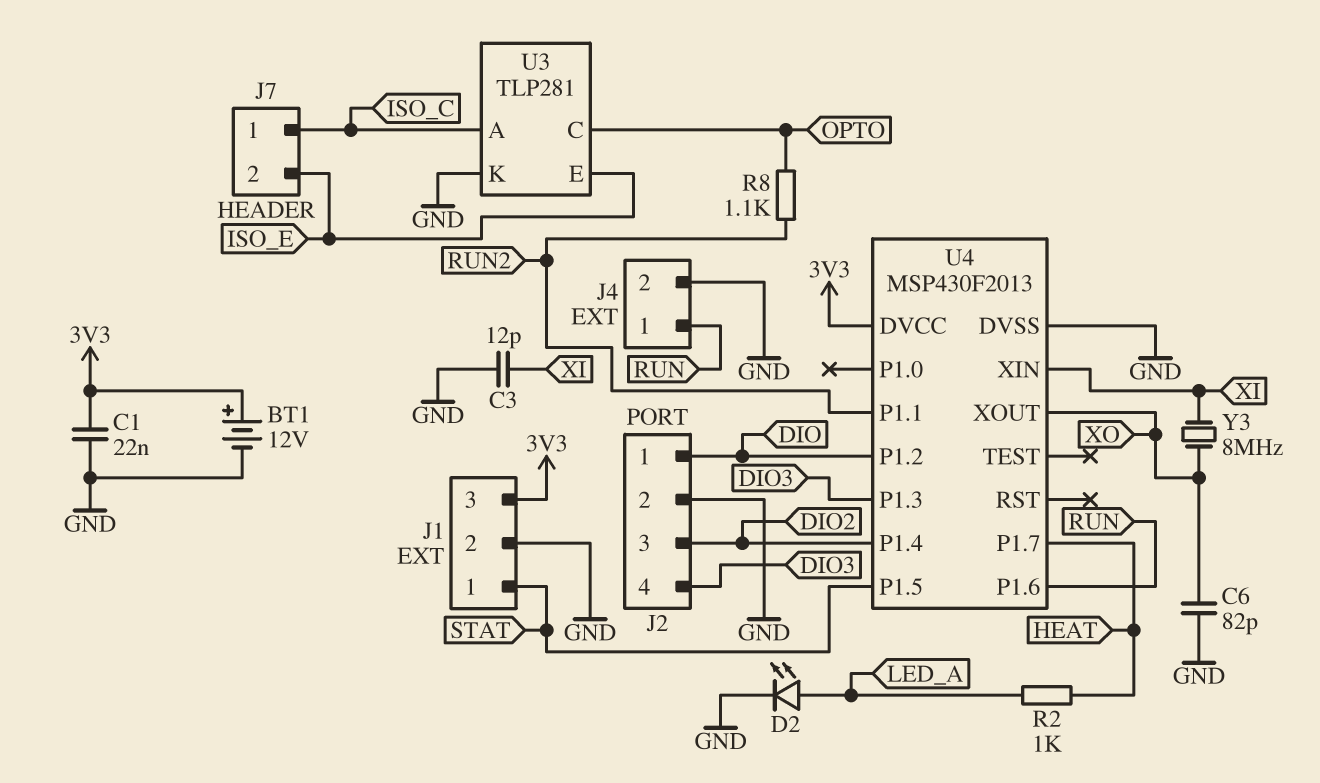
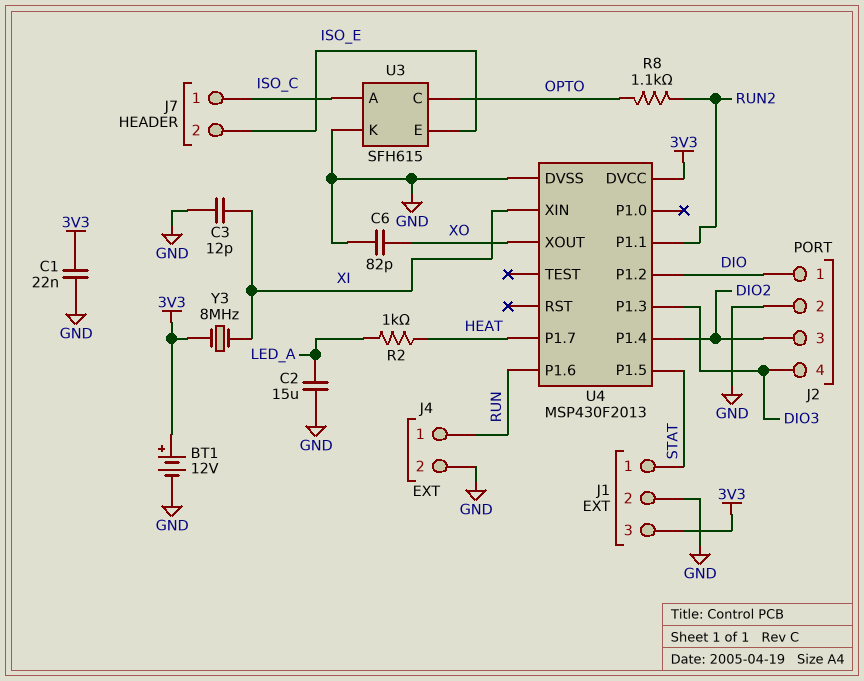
C2: none -> 15uF (GND, LED_A)
D2: LED (A LED_A, K GND) -> none
U3: TLP281 -> SFH615
Y3: 8MHz (XI, XO) -> 8MHz (3V3, XI)

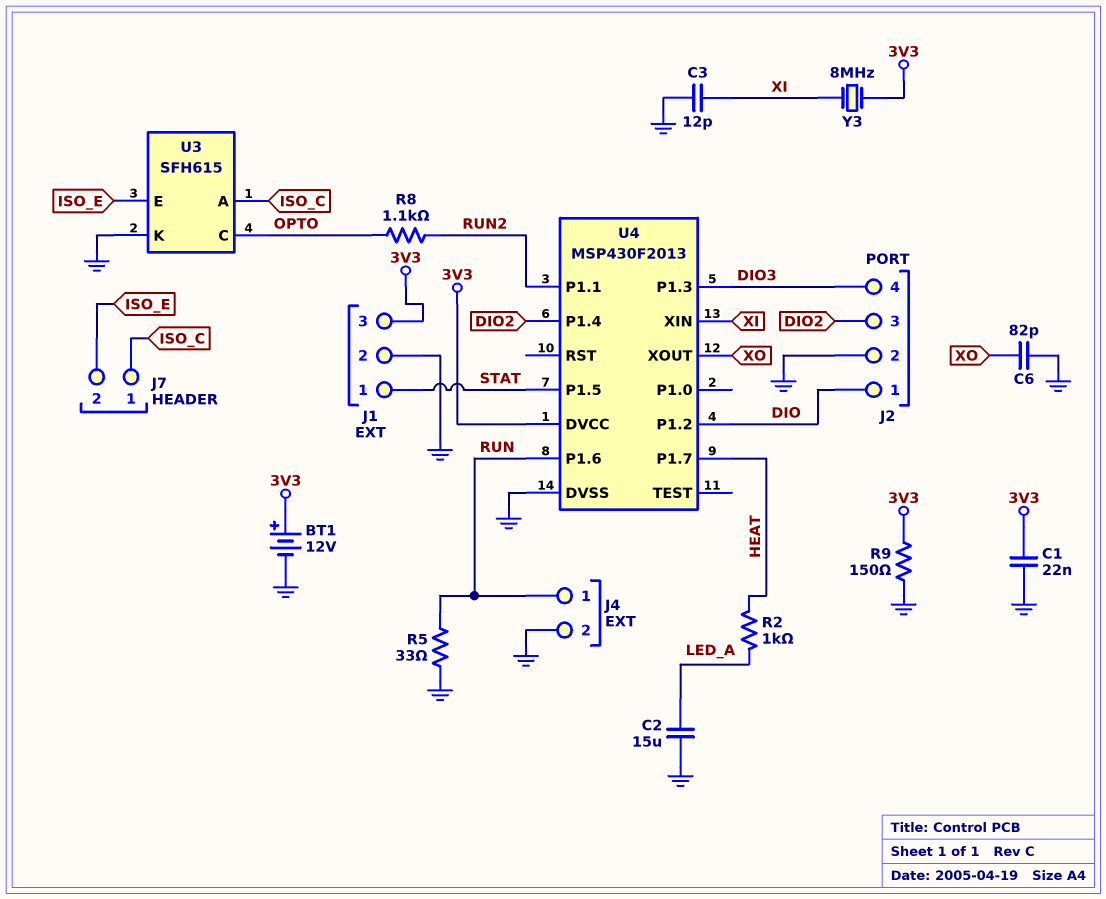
R5: none -> 33 (GND, RUN)
R9: none -> 150 (3V3, GND)

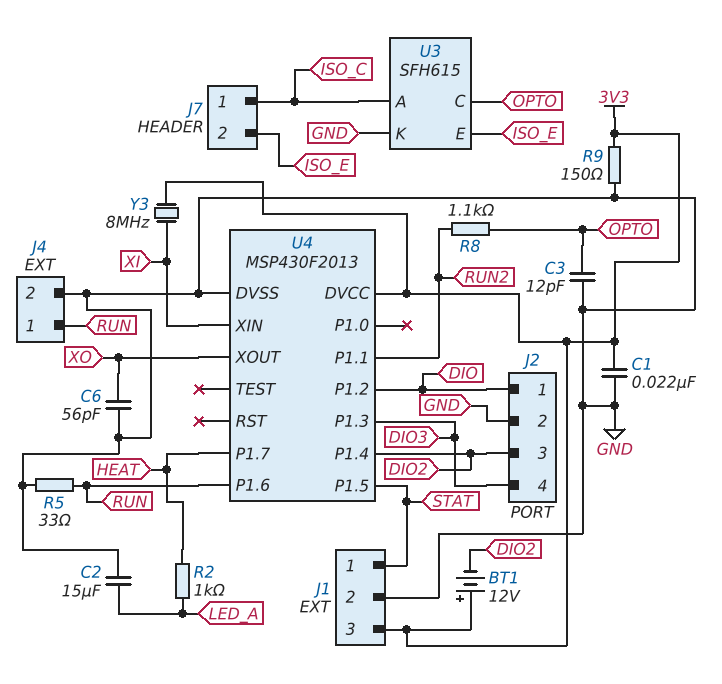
BT1: 12V (plus 3V3, minus GND) -> 12V (plus 3V3, minus DIO2)
C3: 12pF (GND, XI) -> 12pF (GND, OPTO)
C6: 82pF (GND, XO) -> 56pF (GND, XO)

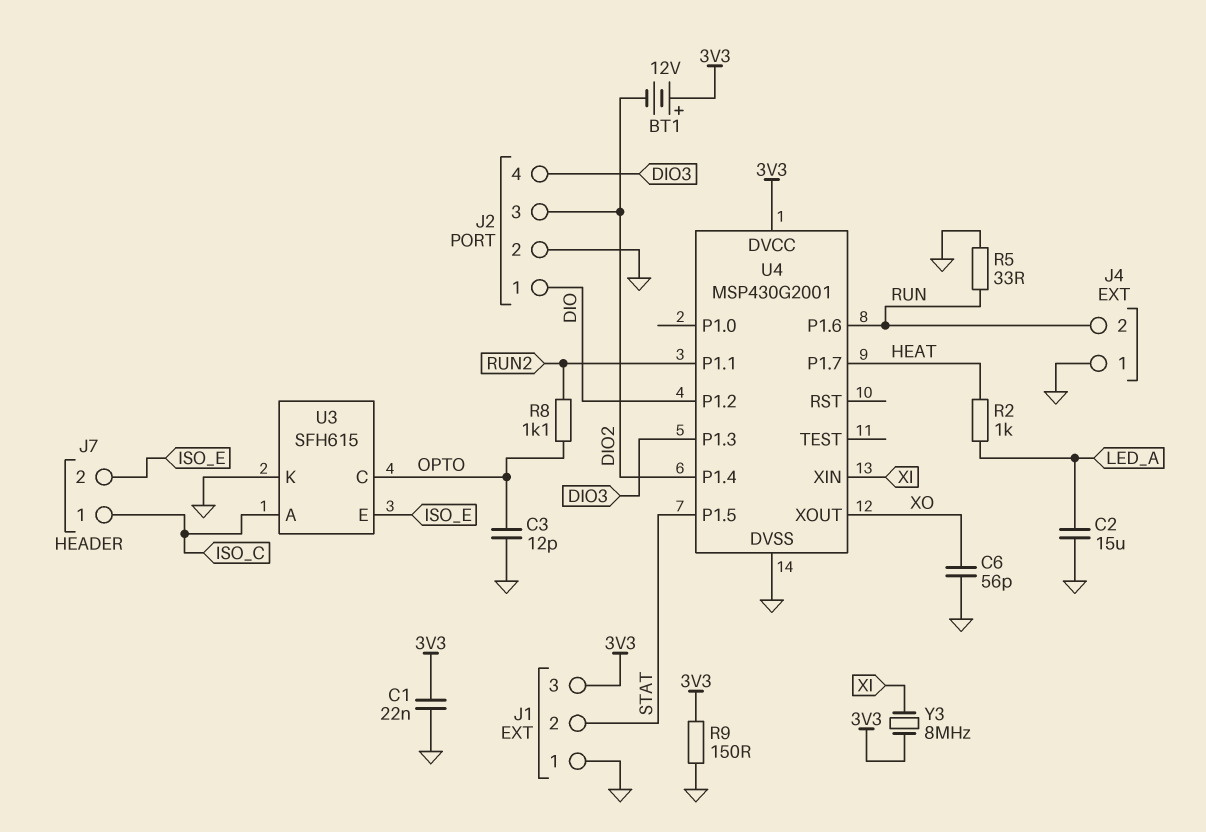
J1 pin 1: STAT -> GND
J1 pin 2: GND -> STAT
J4 pin 1: RUN -> GND
J4 pin 2: GND -> RUN
U4: MSP430F2013 -> MSP430G2001

